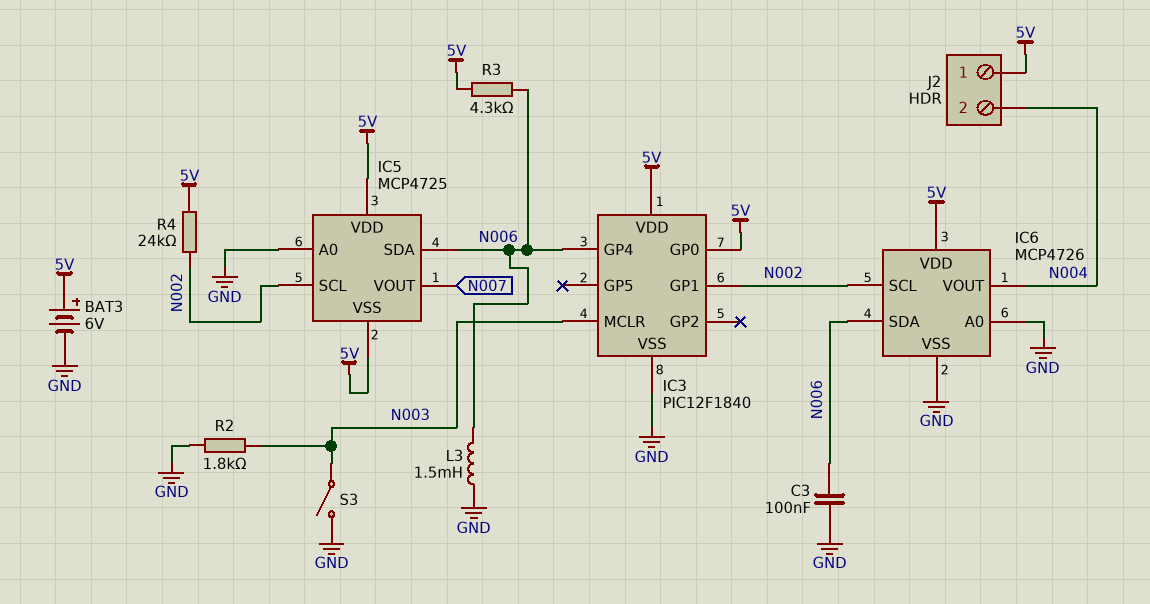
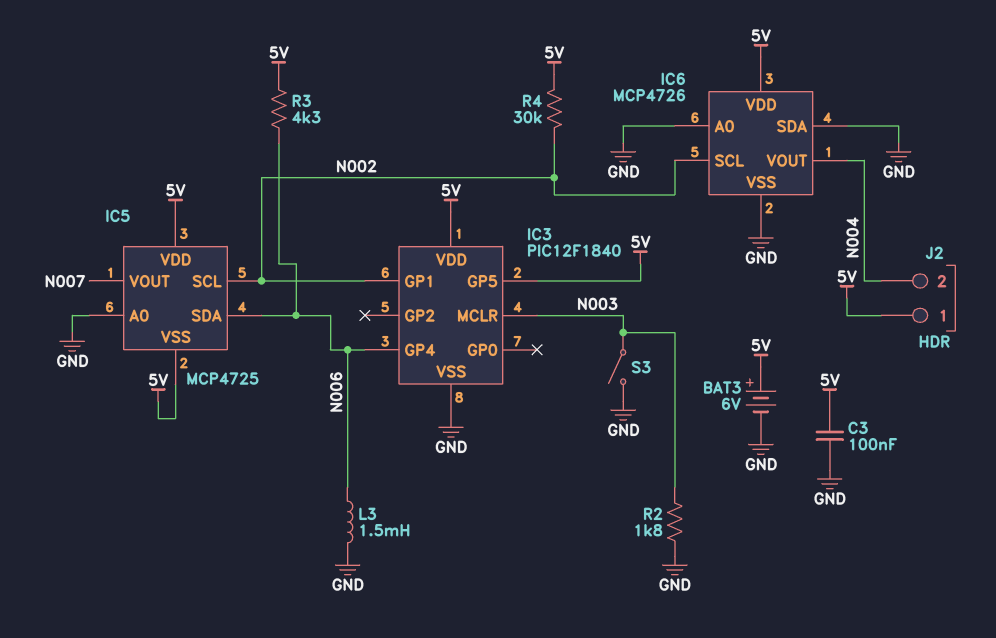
C3: 100nF (GND, N006) -> 100nF (5V, GND)
IC3 pin GP0: 5V -> none
IC3 pin GP5: none -> 5V
IC6 pin SDA: N006 -> GND
R4: 24k (5V, N002) -> 30k (5V, N002)

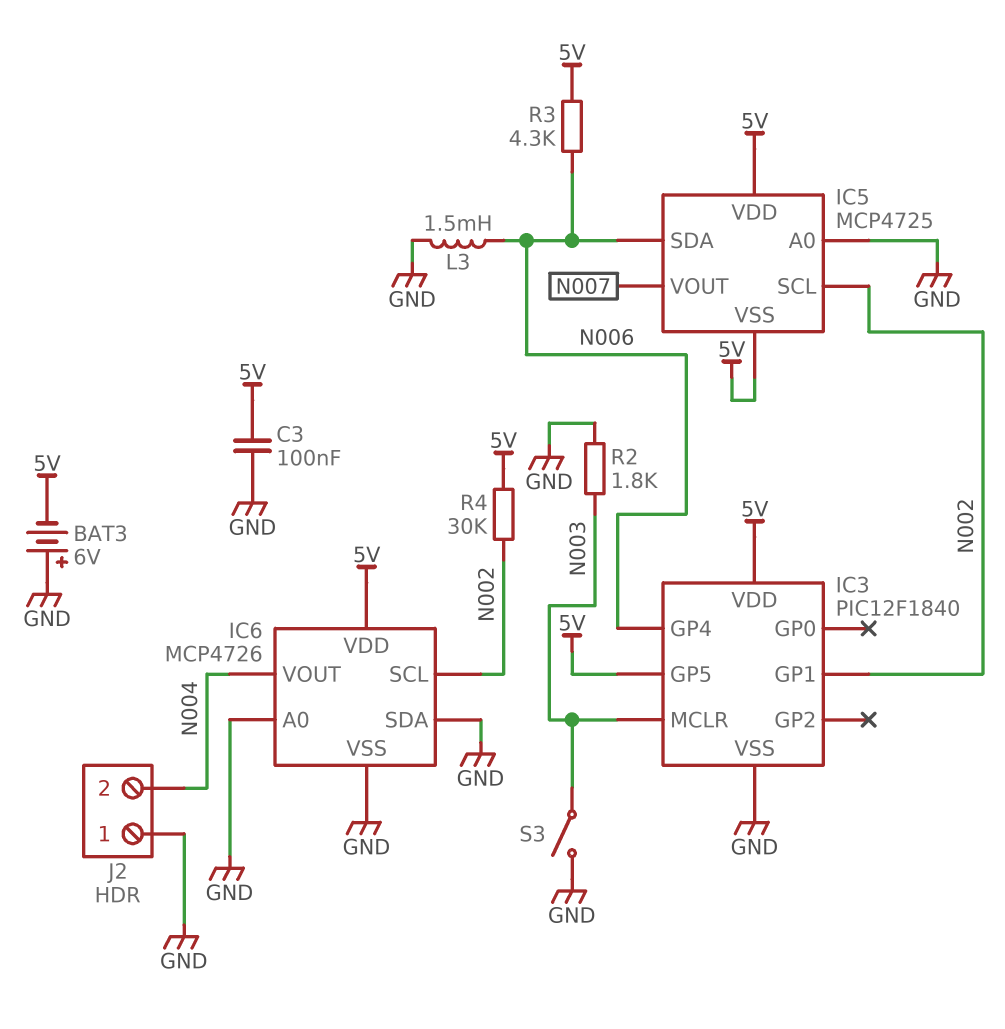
BAT3: 6V (plus 5V, minus GND) -> 6V (plus GND, minus 5V)
J2 pin 1: 5V -> GND

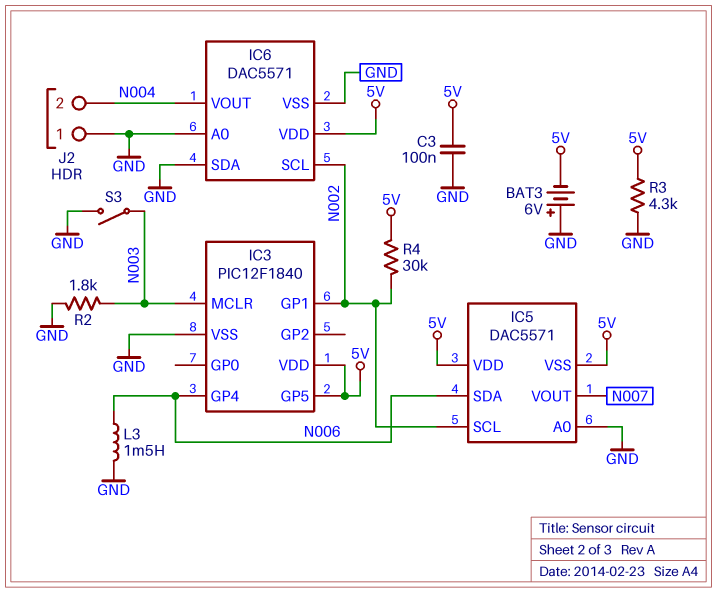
IC5: MCP4725 -> DAC5571
IC6: MCP4726 -> DAC5571
R3: 4.3k (5V, N006) -> 4.3k (5V, GND)

